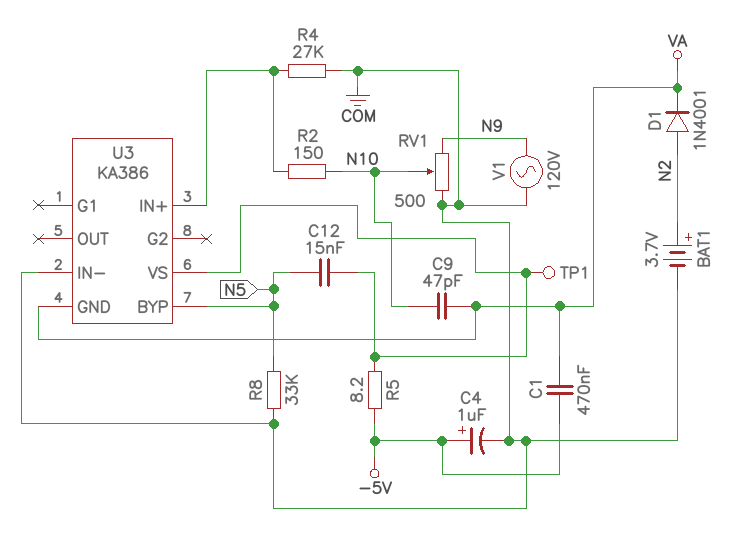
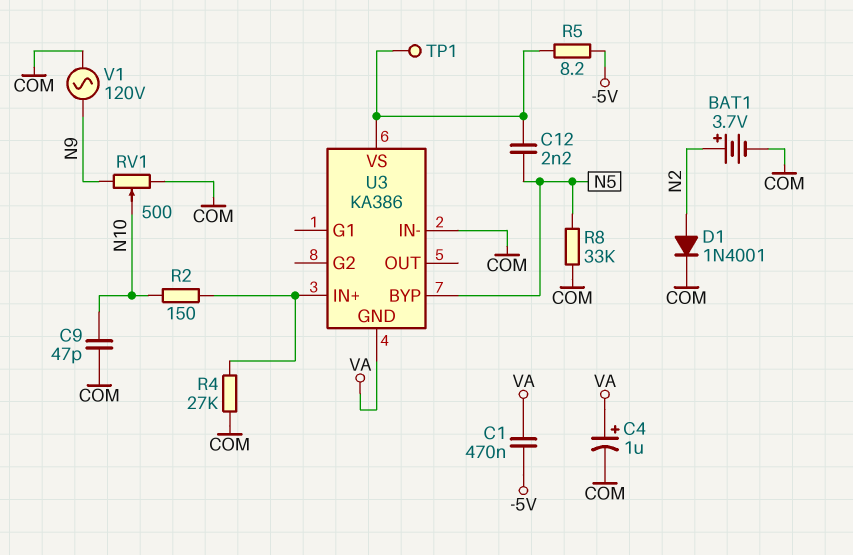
C4: 1uF (plus -5V, minus COM) -> 1uF (plus VA, minus COM)
C9: 47pF (N10, VA) -> 47pF (COM, N10)
C12: 15nF (N5, U3/VS) -> 2.2nF (N5, U3/VS)
D1: diode 1N4001 (A N2, K VA) -> diode 1N4001 (A N2, K COM)

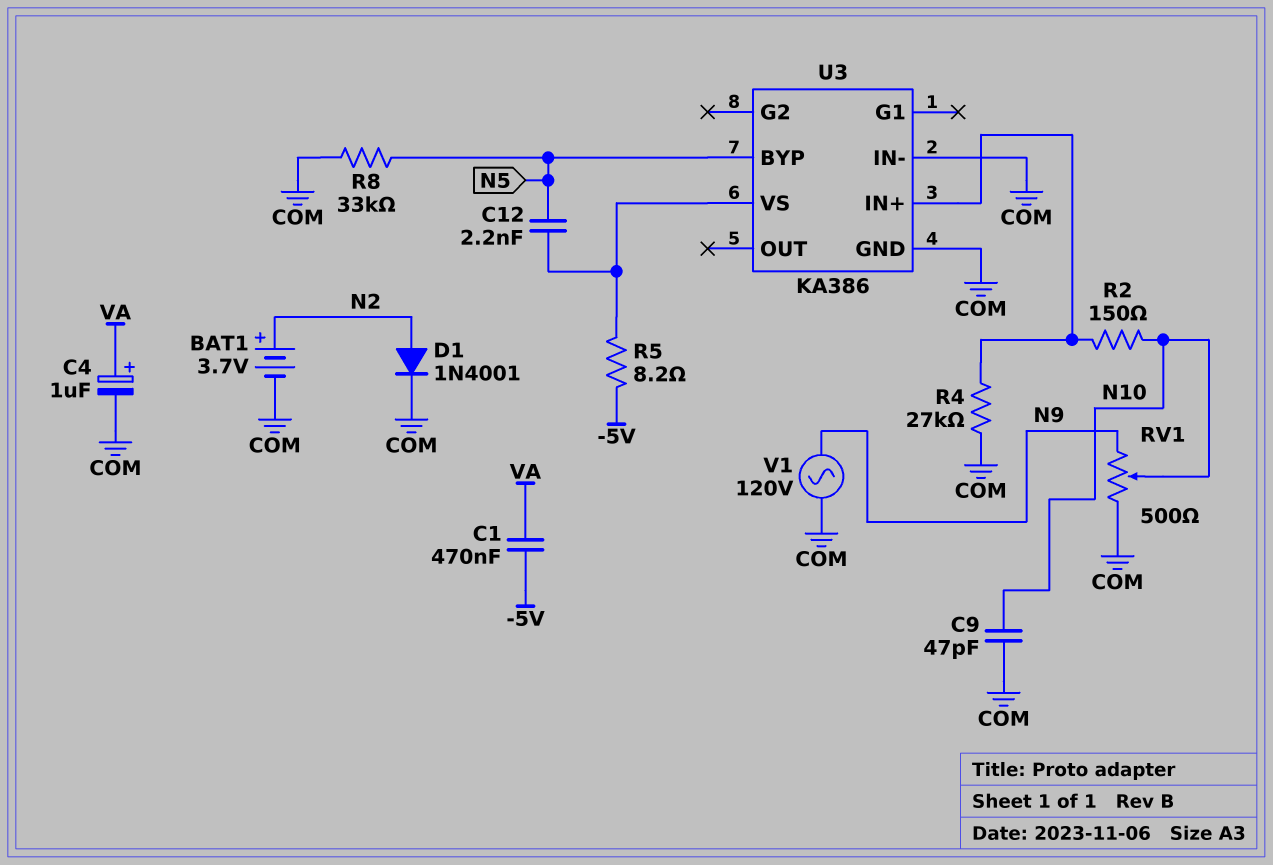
TP1: test point (U3/VS) -> none
U3 pin GND: VA -> COM

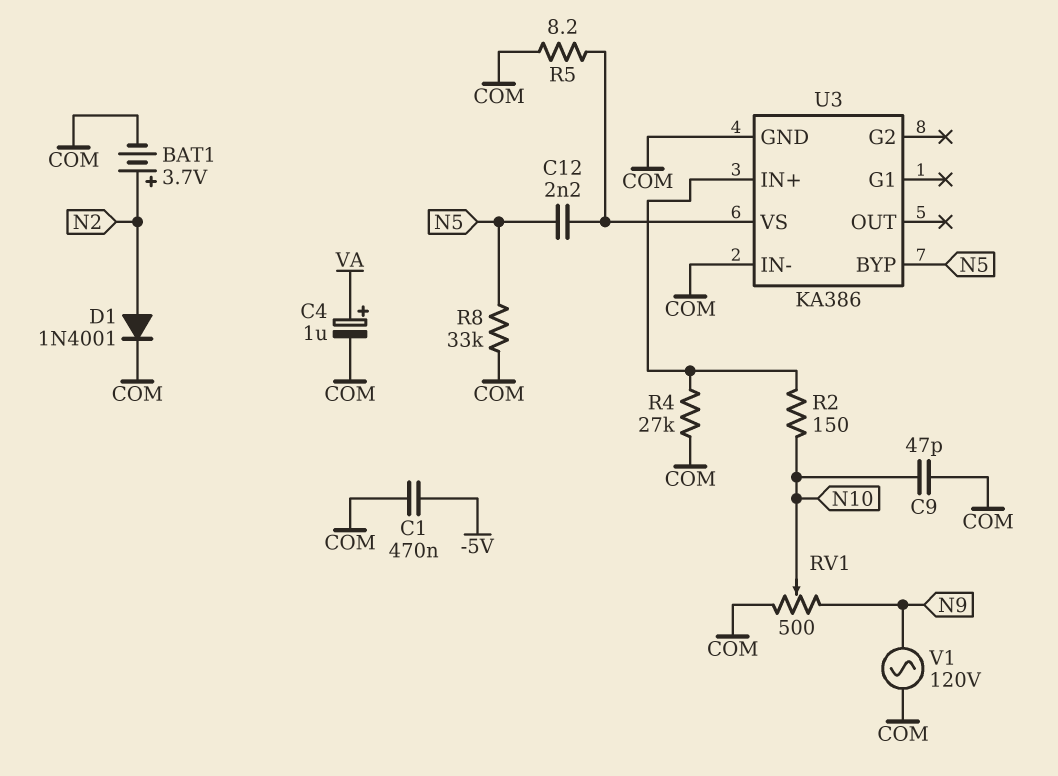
C1: 470nF (-5V, VA) -> 470nF (-5V, COM)
R5: 8.2 (-5V, U3/VS) -> 8.2 (COM, U3/VS)

